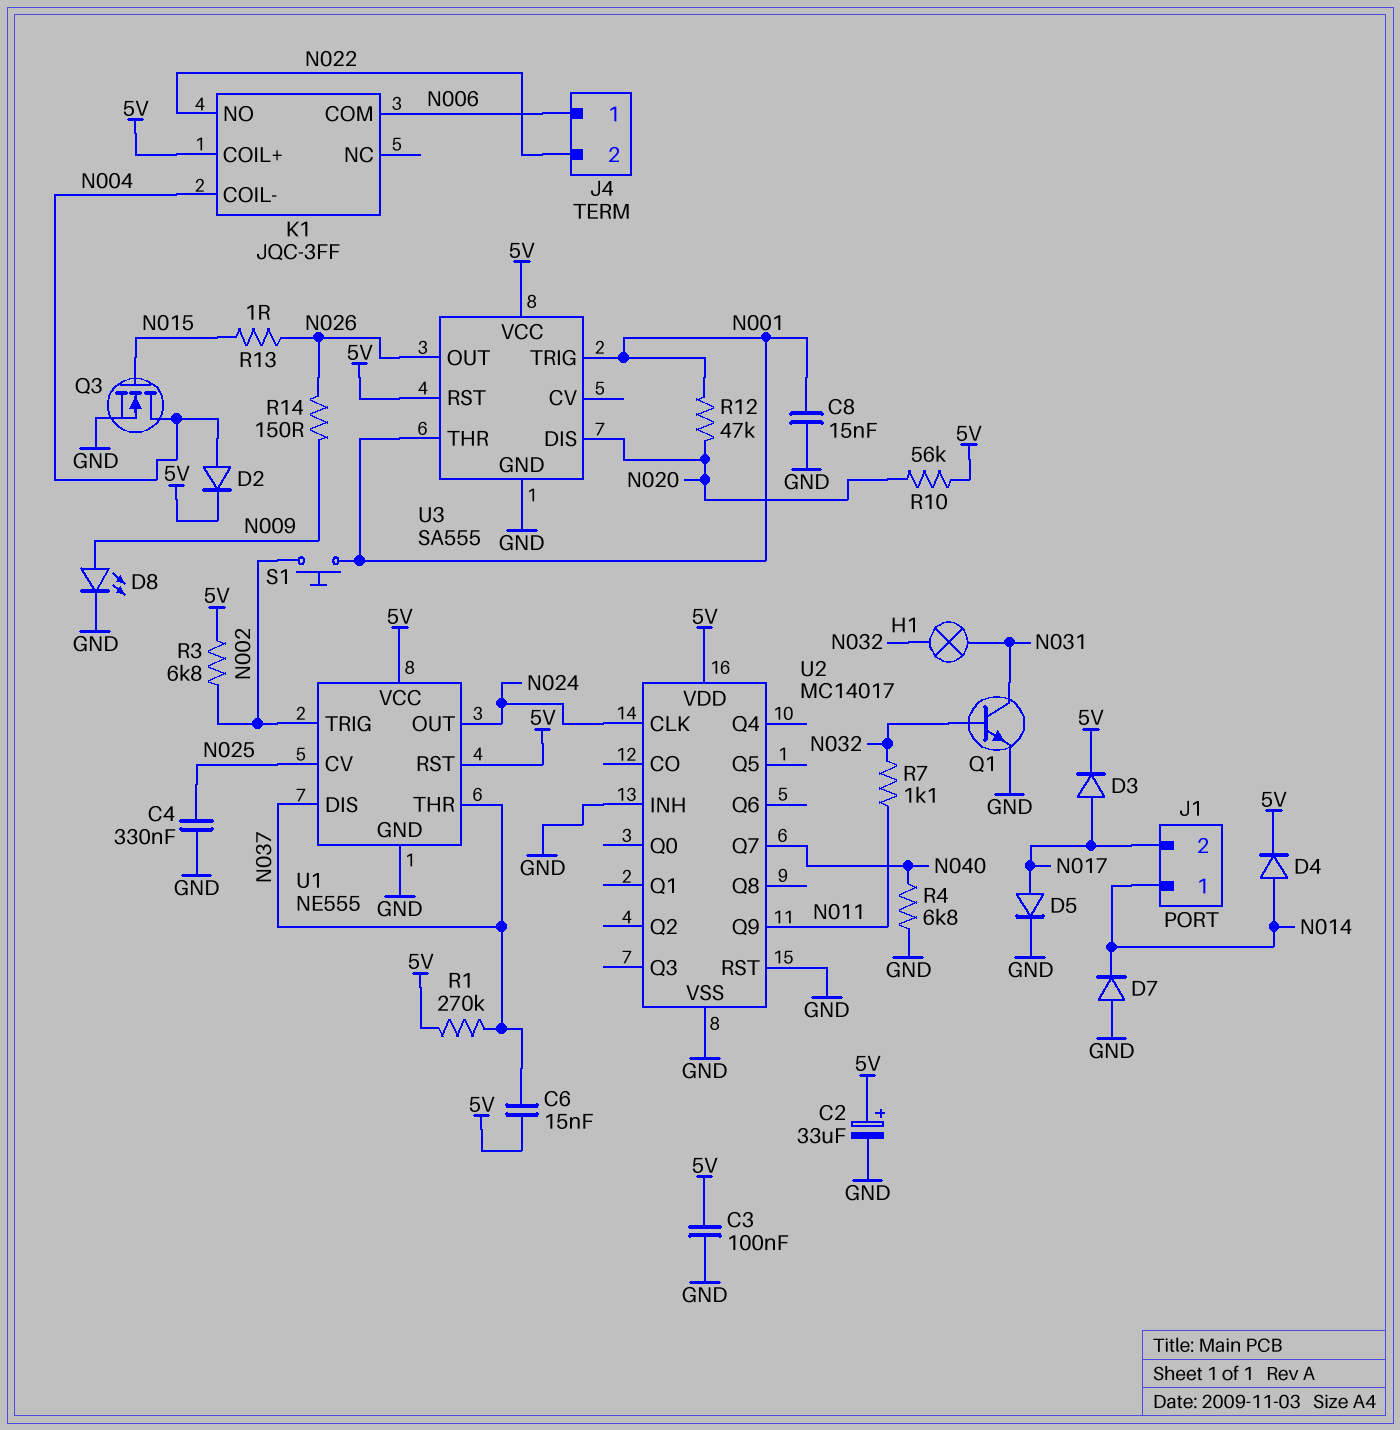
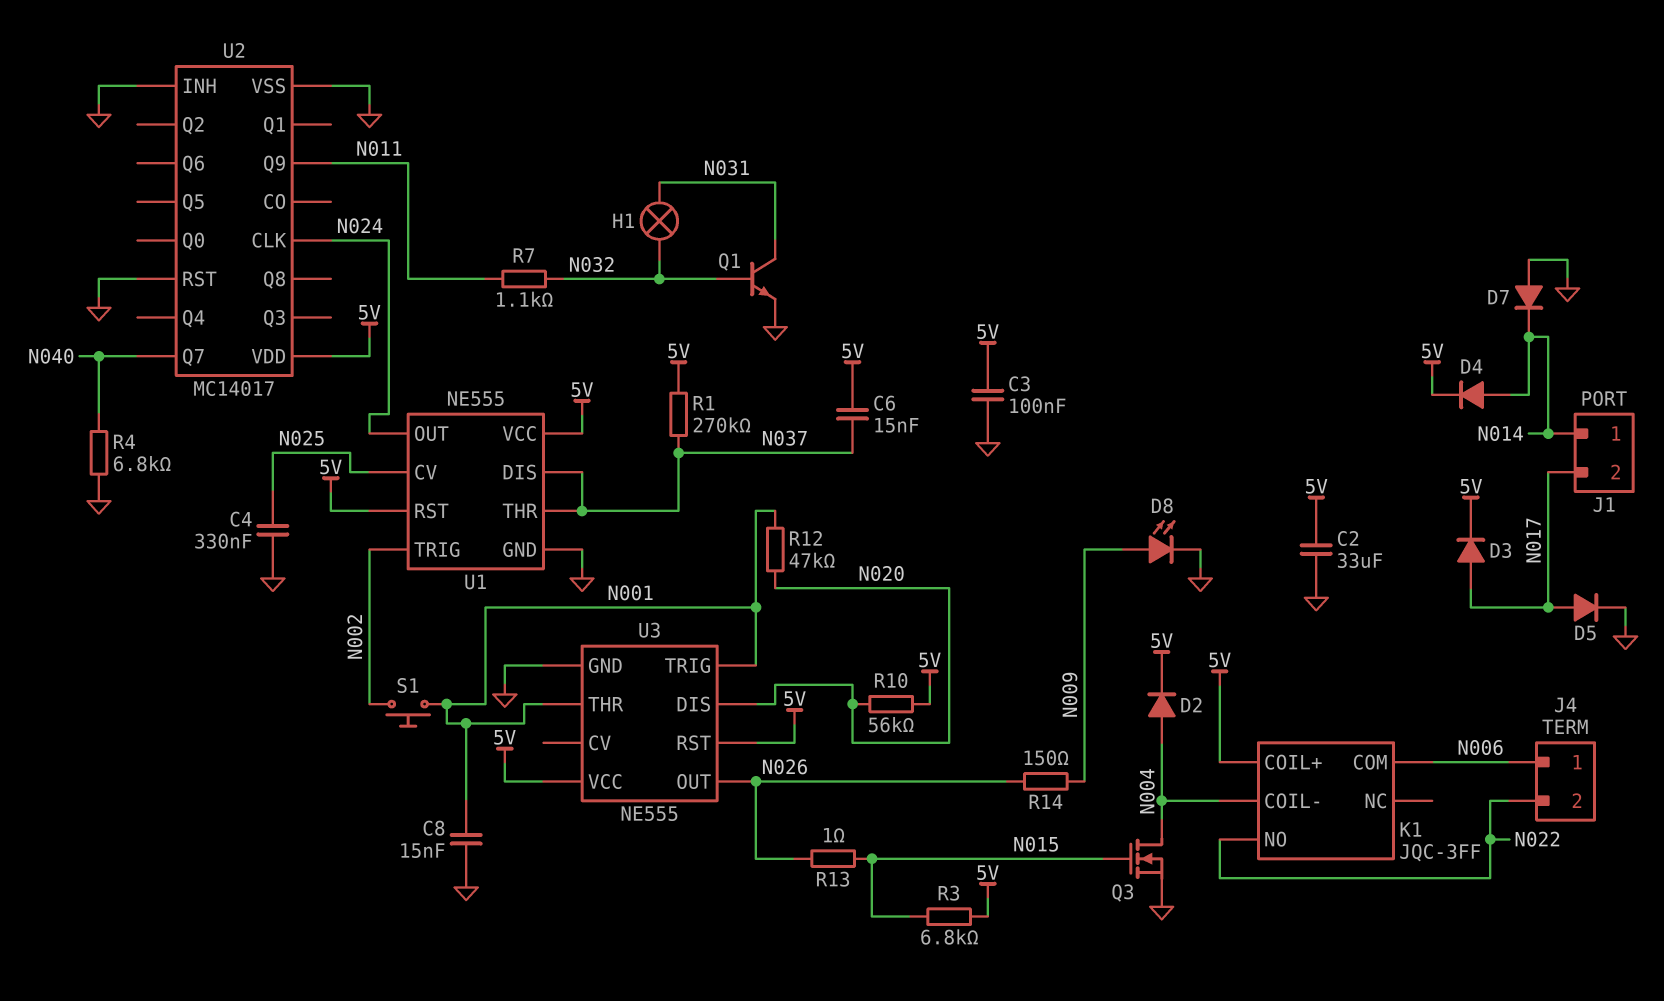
C2: 33uF (plus 5V, minus GND) -> 33uF (5V, GND)
R3: 6.8k (5V, N002) -> 6.8k (5V, N015)
U3: SA555 -> NE555

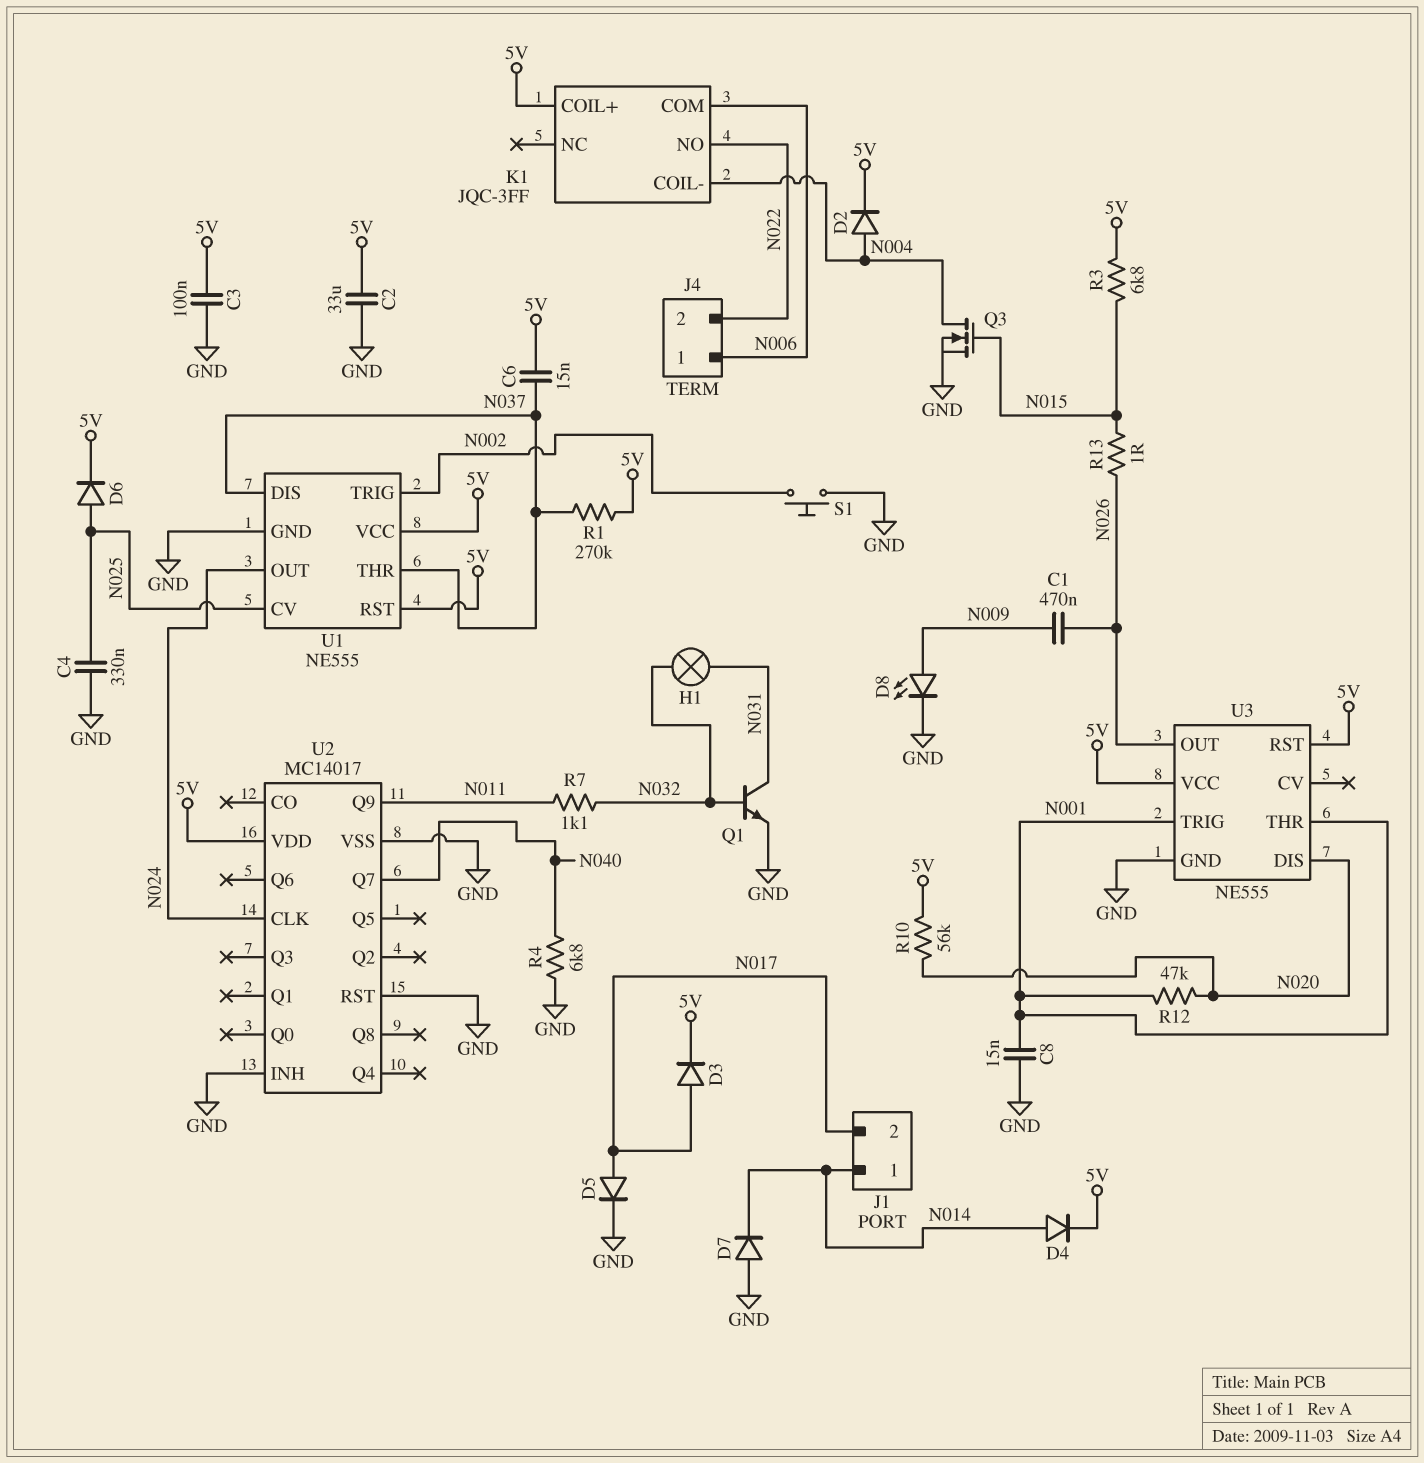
C1: none -> 470nF (N009, N026)
D6: none -> diode (A N025, K 5V)
R14: 150 (N009, N026) -> none
S1: button (N001, N002) -> button (GND, N002)

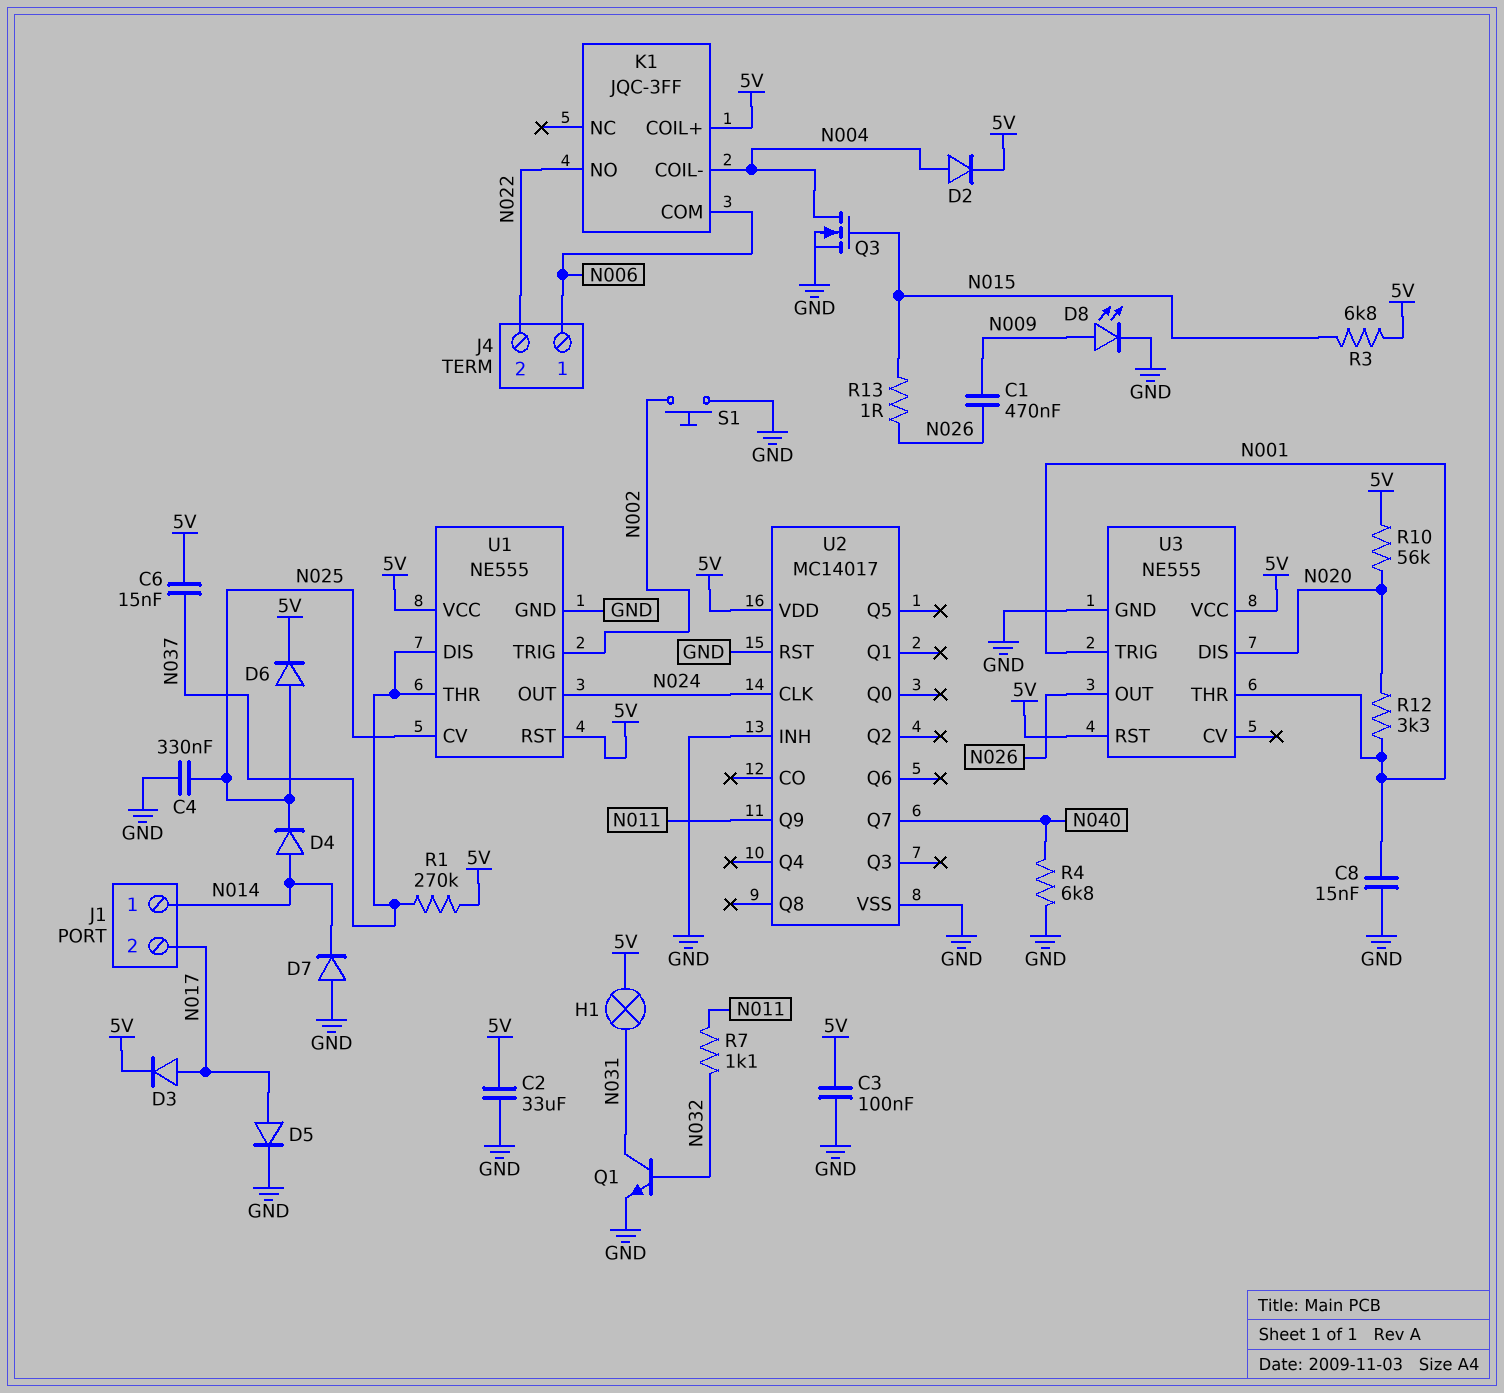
D4: diode (A N014, K 5V) -> diode (A N014, K N025)
H1: lamp (N031, N032) -> lamp (5V, N031)
R12: 47k (N001, N020) -> 3.3k (N001, N020)

